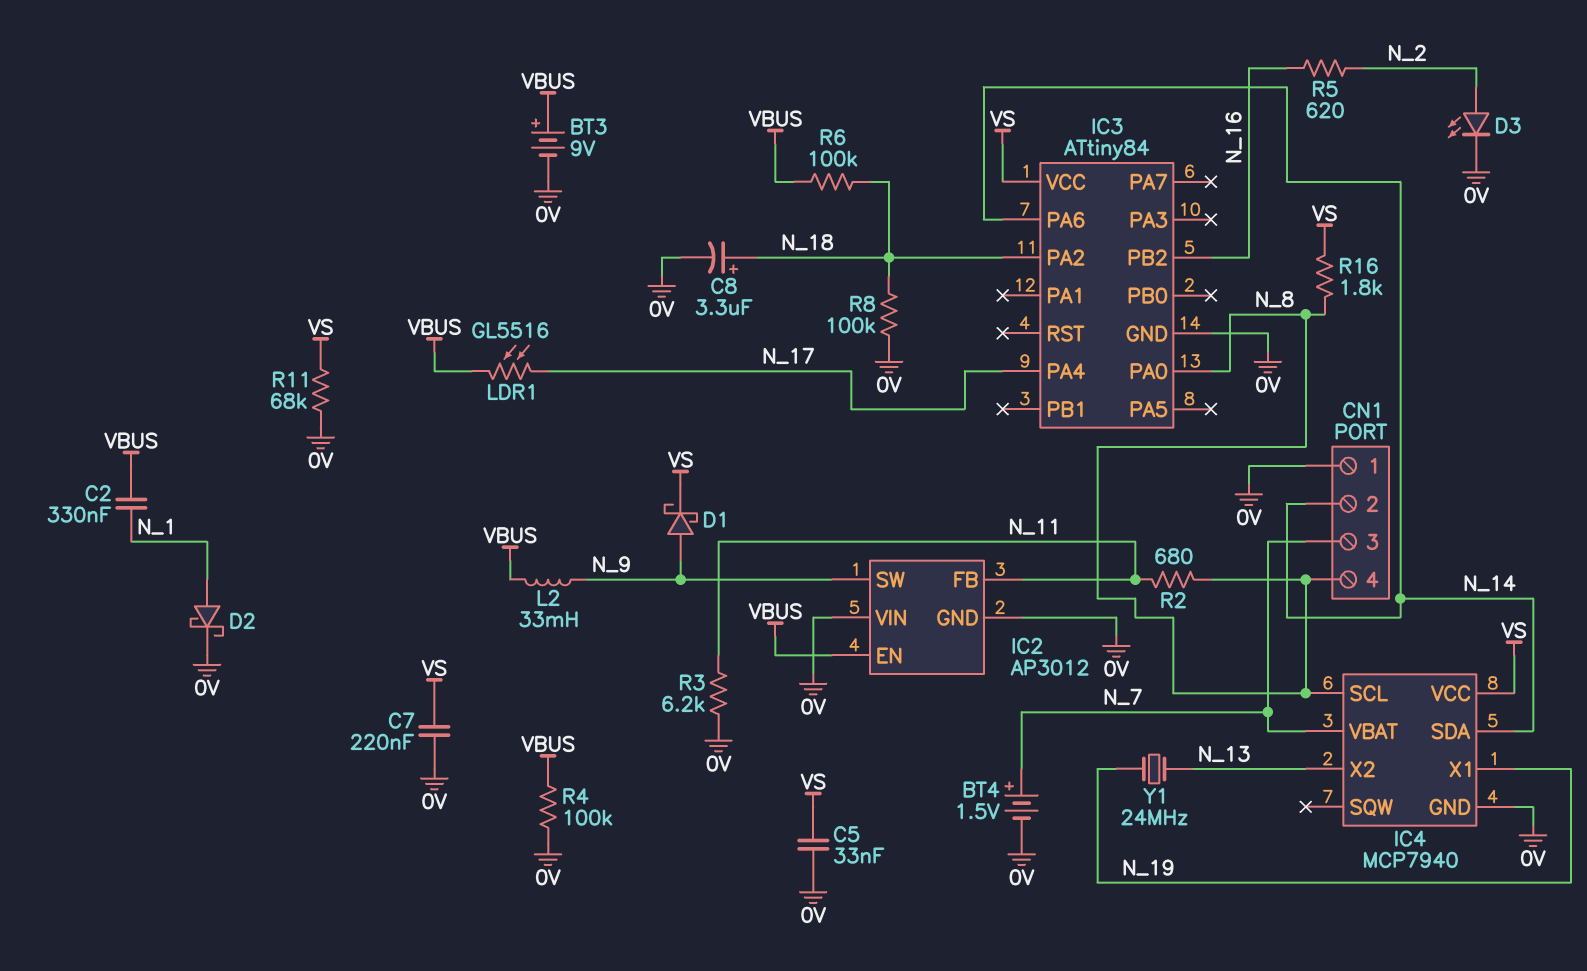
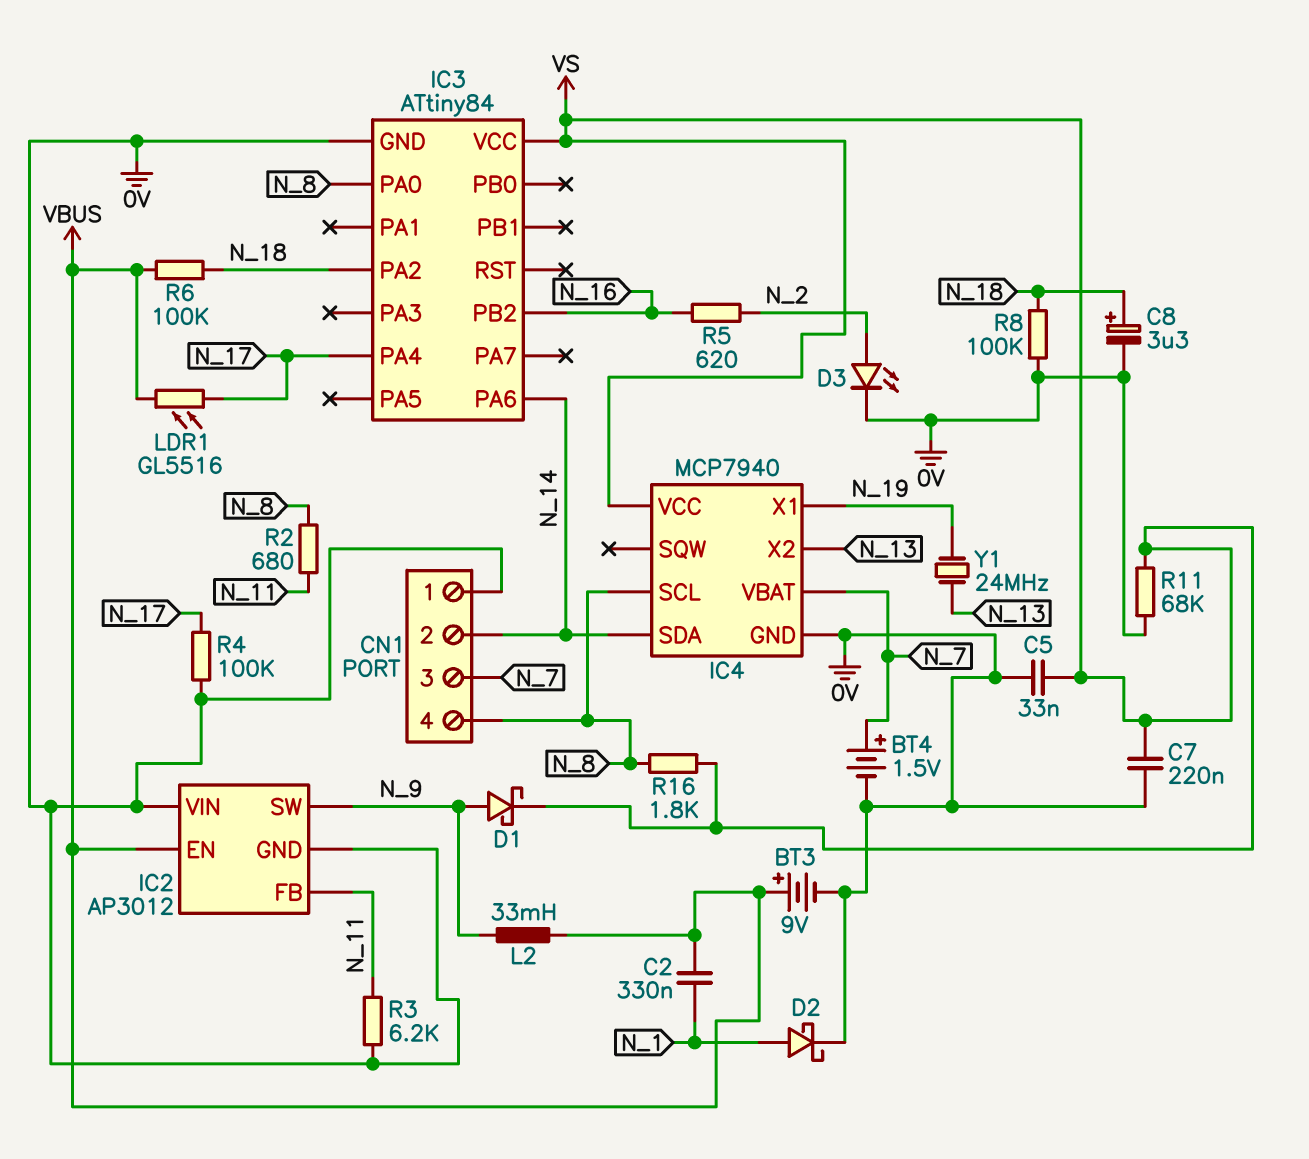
R4: 100k (0V, VBUS) -> 100k (0V, N_17)

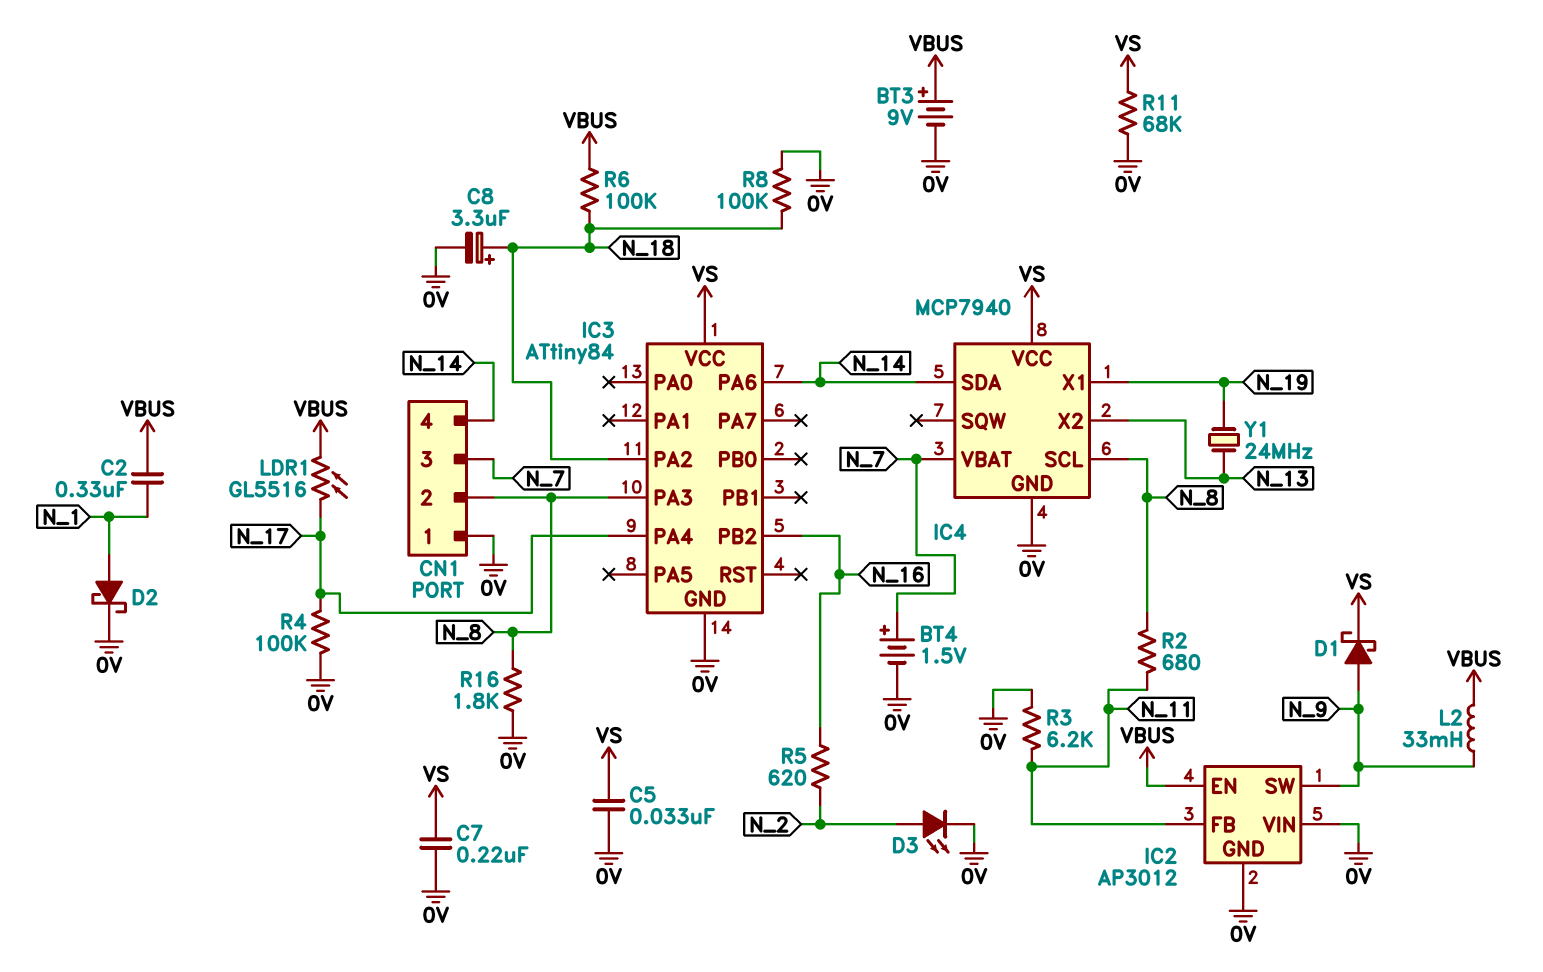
CN1 pin 2: N_14 -> N_8
CN1 pin 4: N_8 -> N_14
IC3 pin PA0: N_8 -> none
IC3 pin PA3: none -> N_8
R16: 1.8k (N_8, VS) -> 1.8k (0V, N_8)

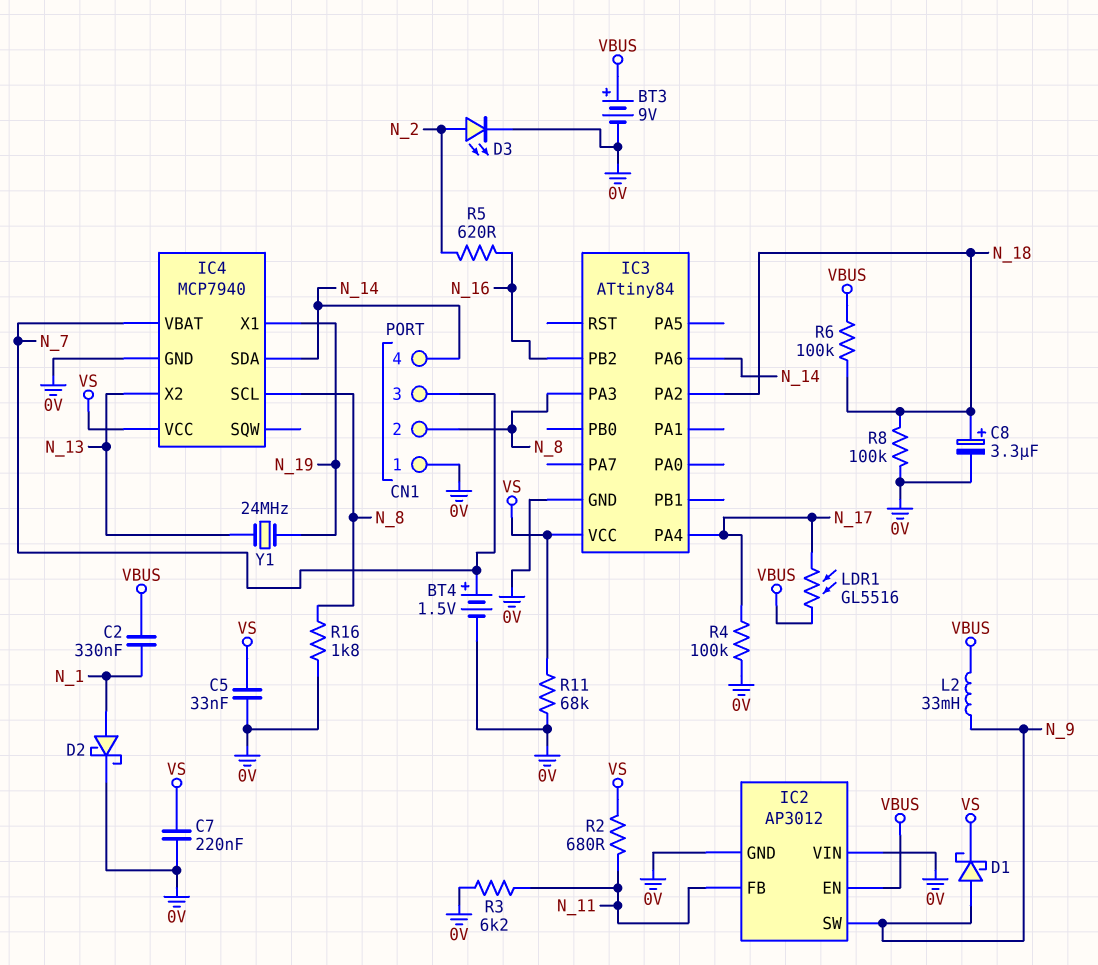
R2: 680 (N_8, N_11) -> 680 (N_11, VS)

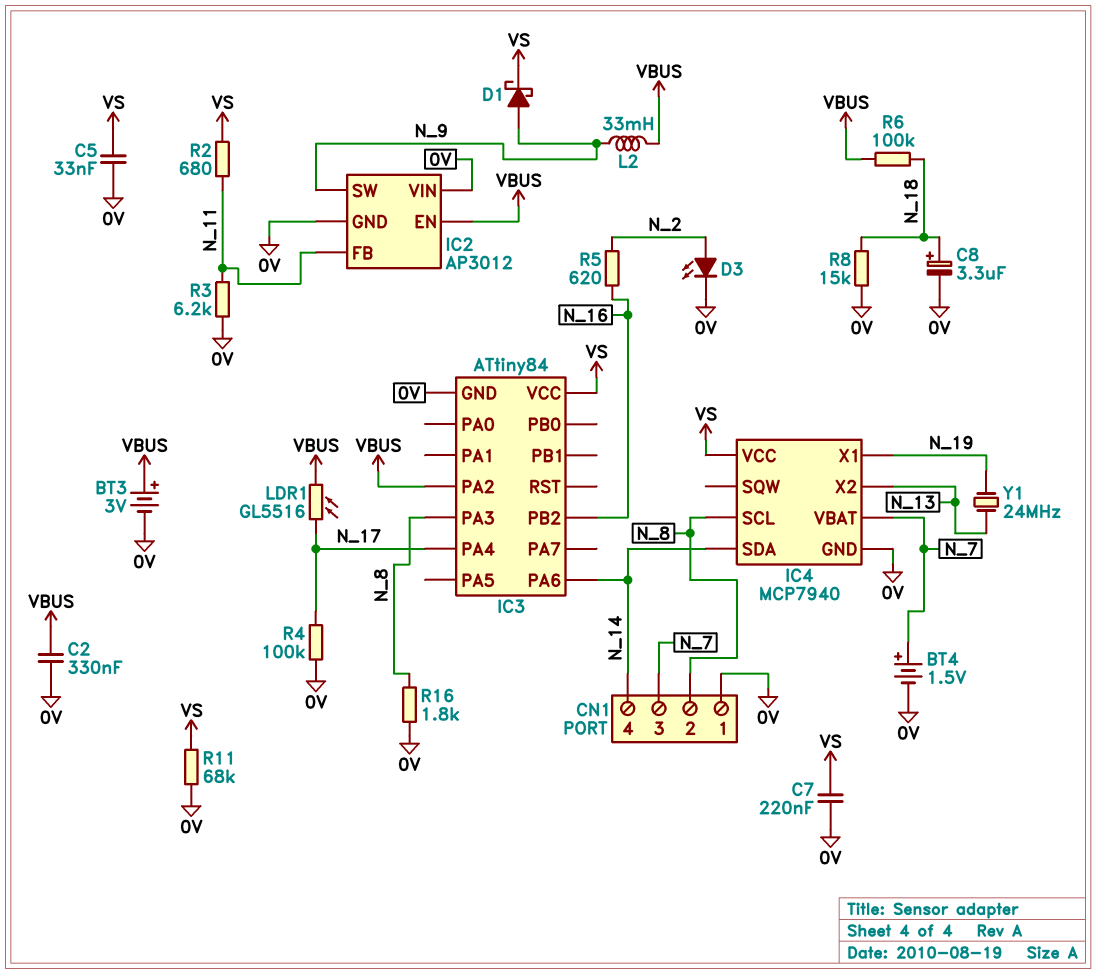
BT3: 9V (plus VBUS, minus 0V) -> 3V (plus VBUS, minus 0V)
C2: 330nF (N_1, VBUS) -> 330nF (0V, VBUS)
D2: schottky (A N_1, K 0V) -> none
IC3 pin PA2: N_18 -> VBUS
R8: 100k (0V, N_18) -> 15k (0V, N_18)

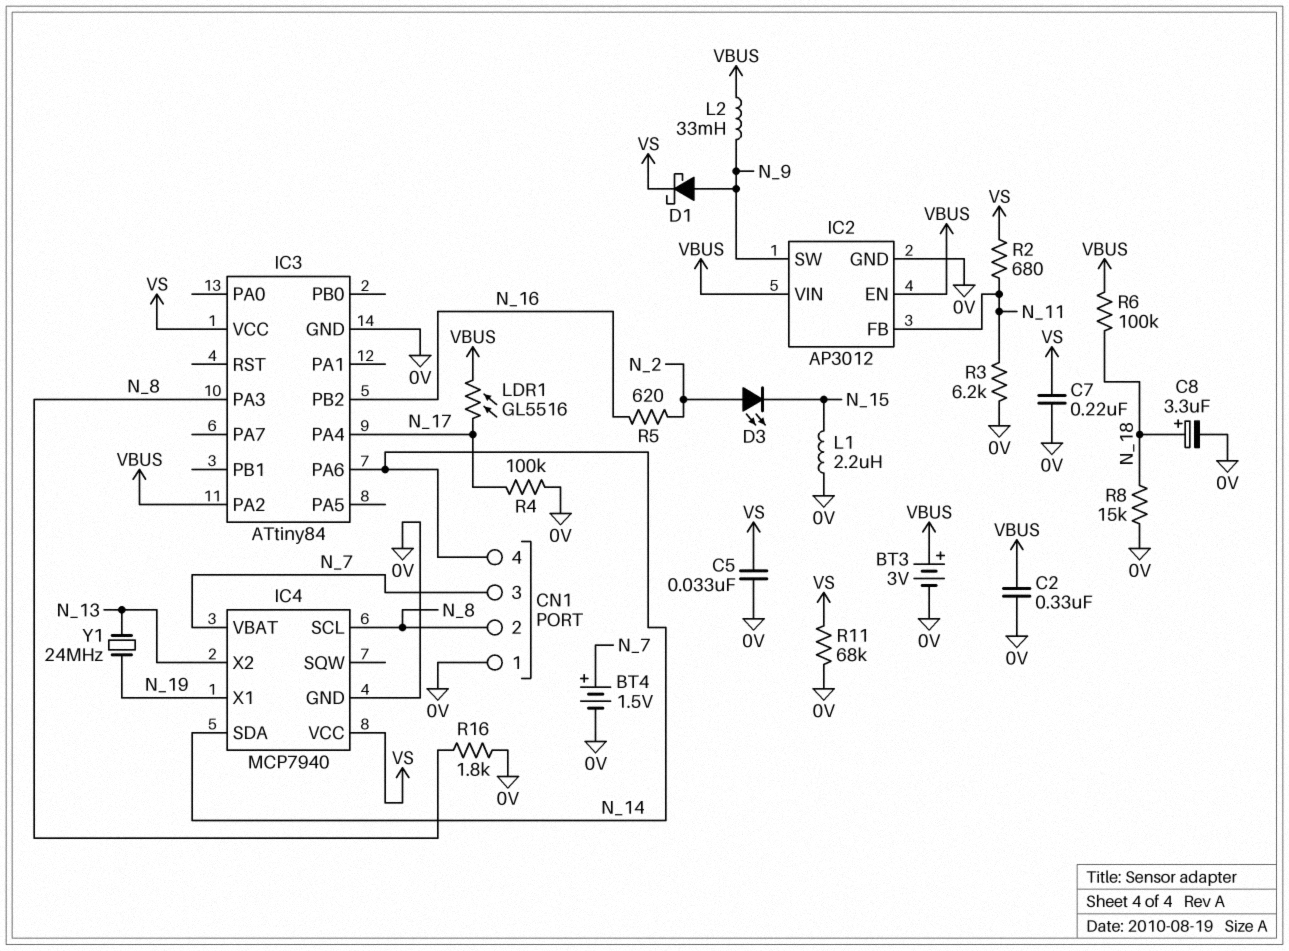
D3: LED (A N_2, K 0V) -> LED (A N_2, K N_15)
IC2 pin VIN: 0V -> VBUS
L1: none -> 2.2uH (0V, N_15)

